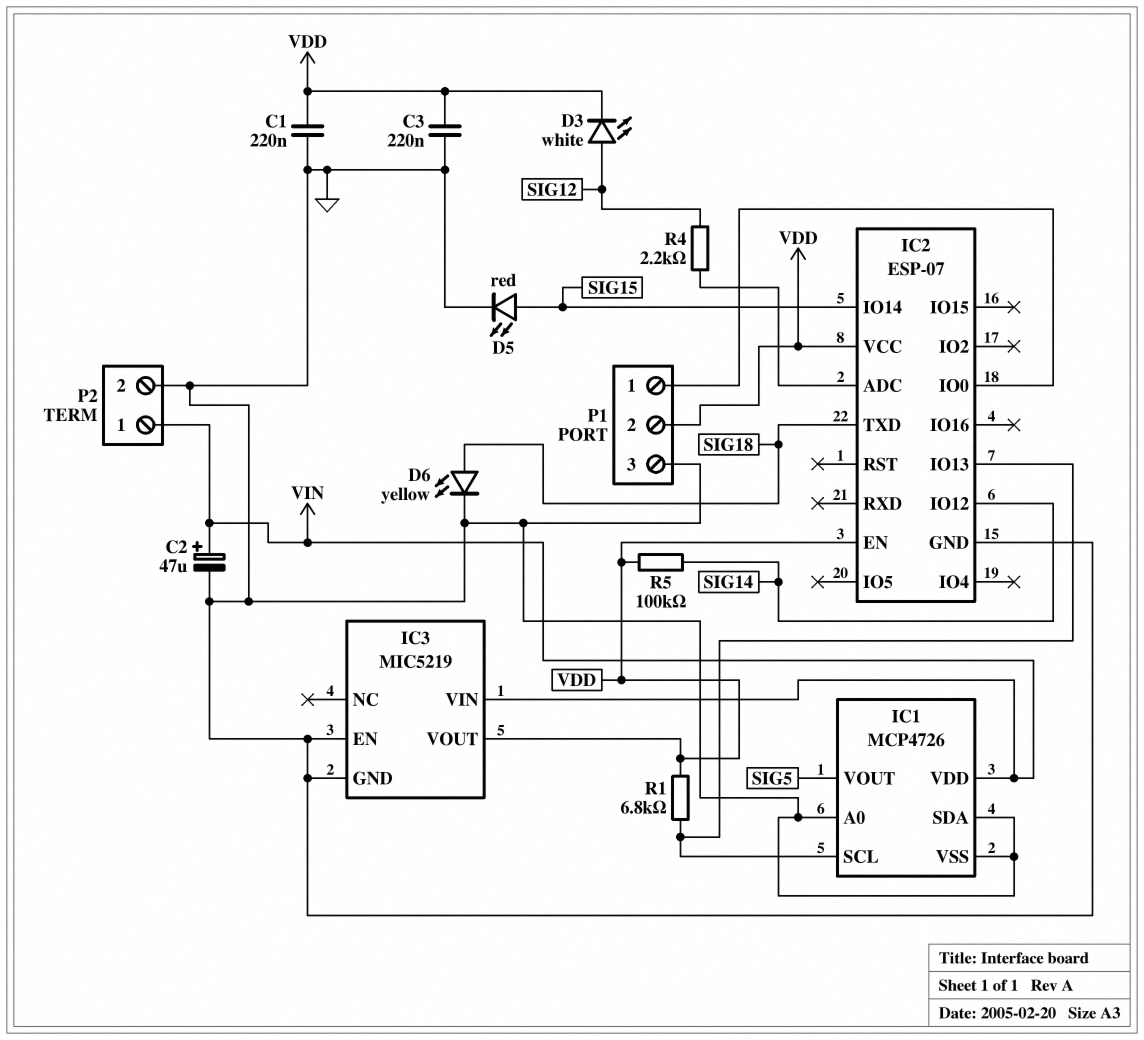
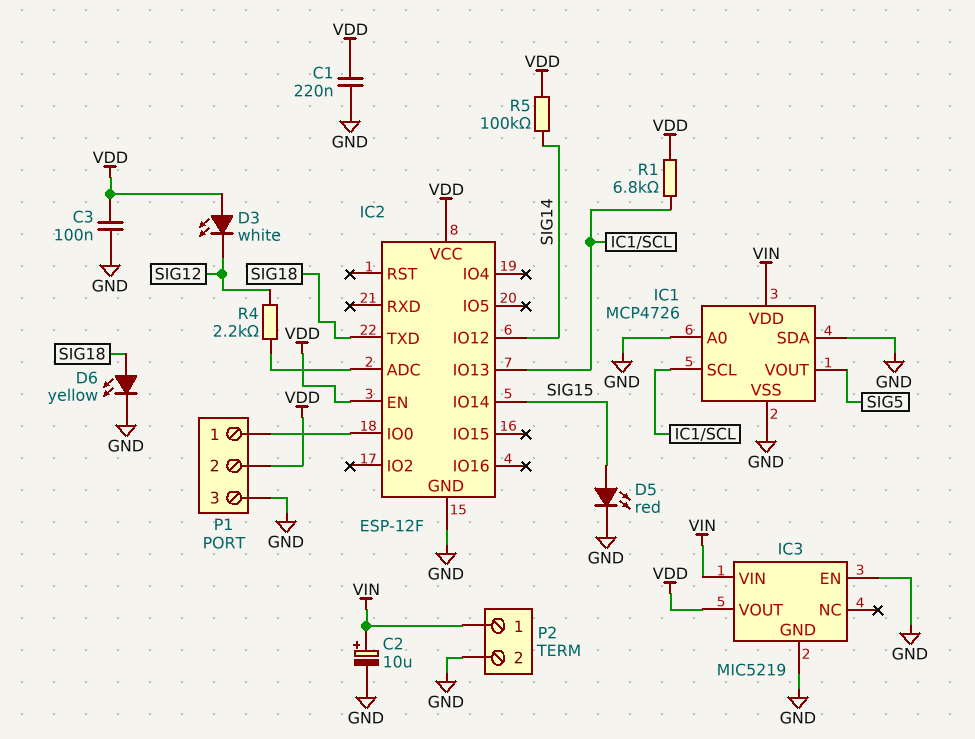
C2: 47uF (plus VIN, minus GND) -> 10uF (plus VIN, minus GND)
C3: 220nF (GND, VDD) -> 100nF (GND, VDD)
D3: LED white (A SIG12, K VDD) -> LED white (A VDD, K SIG12)
IC2: ESP-07 -> ESP-12F

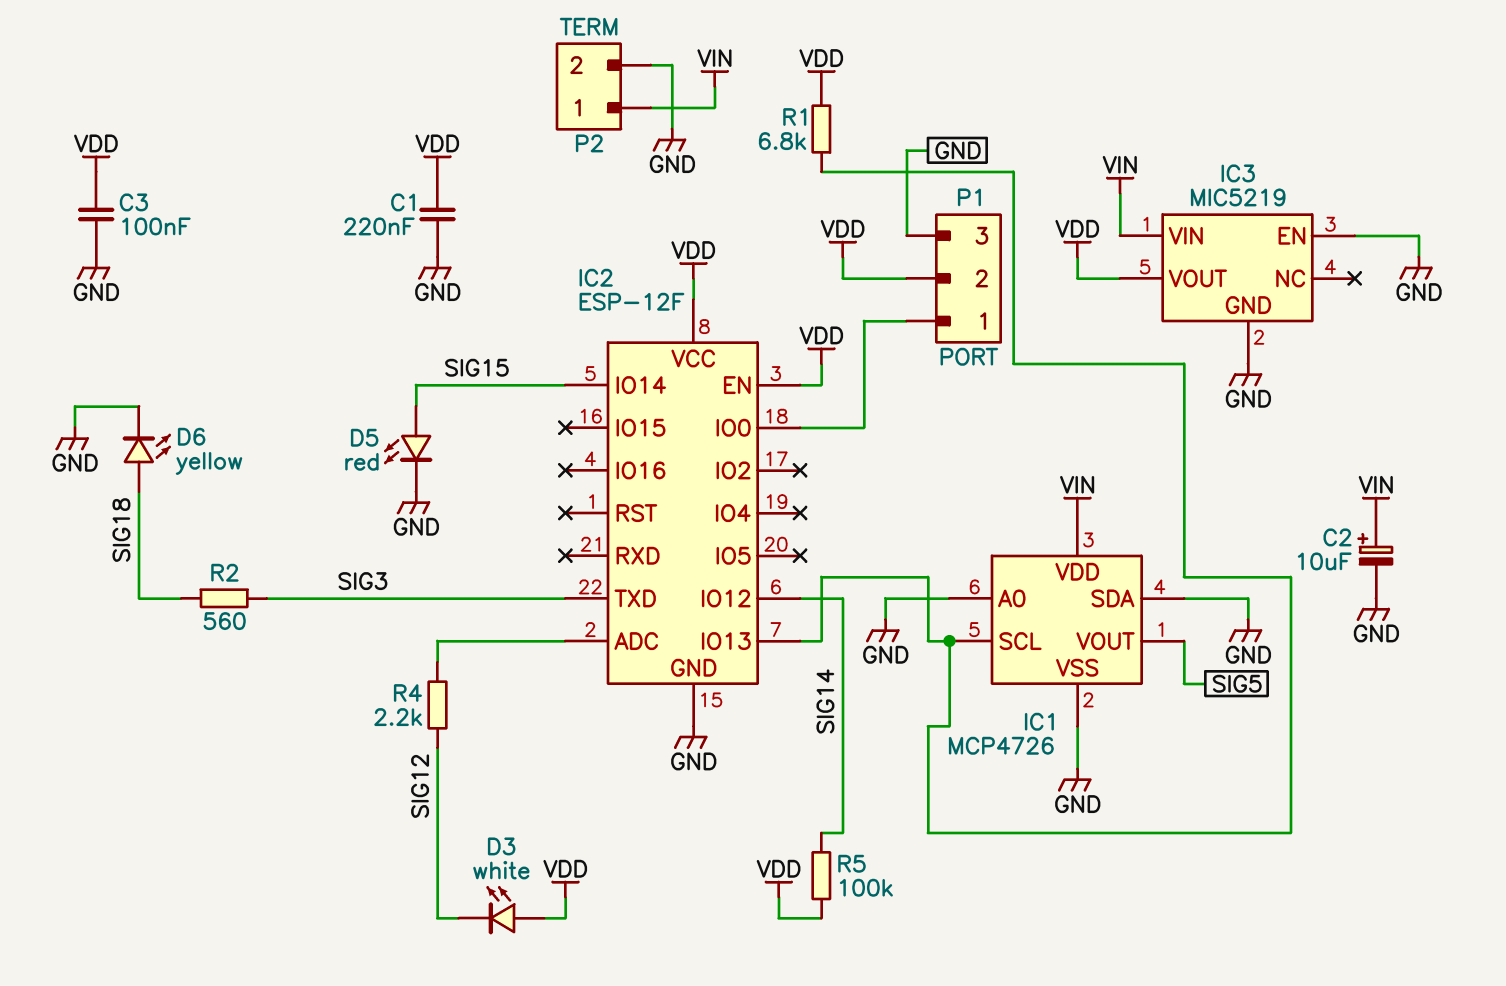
IC2 pin TXD: SIG18 -> SIG3
R2: none -> 560 (SIG3, SIG18)

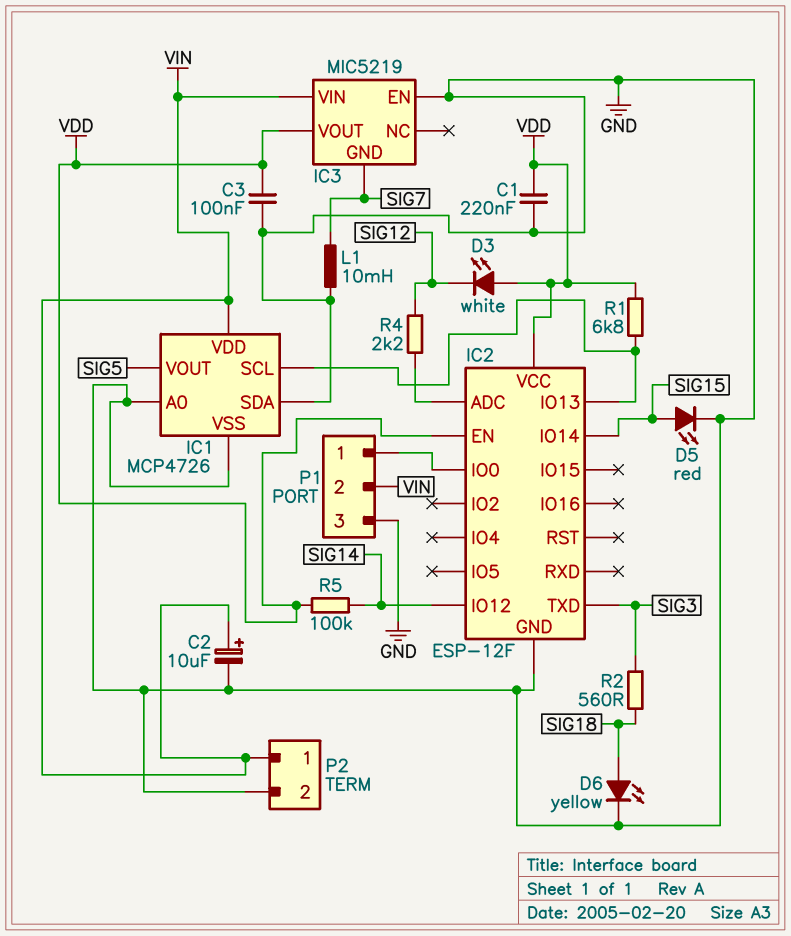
IC3 pin GND: GND -> SIG7
L1: none -> 10mH (GND, SIG7)
P1 pin 2: VDD -> VIN

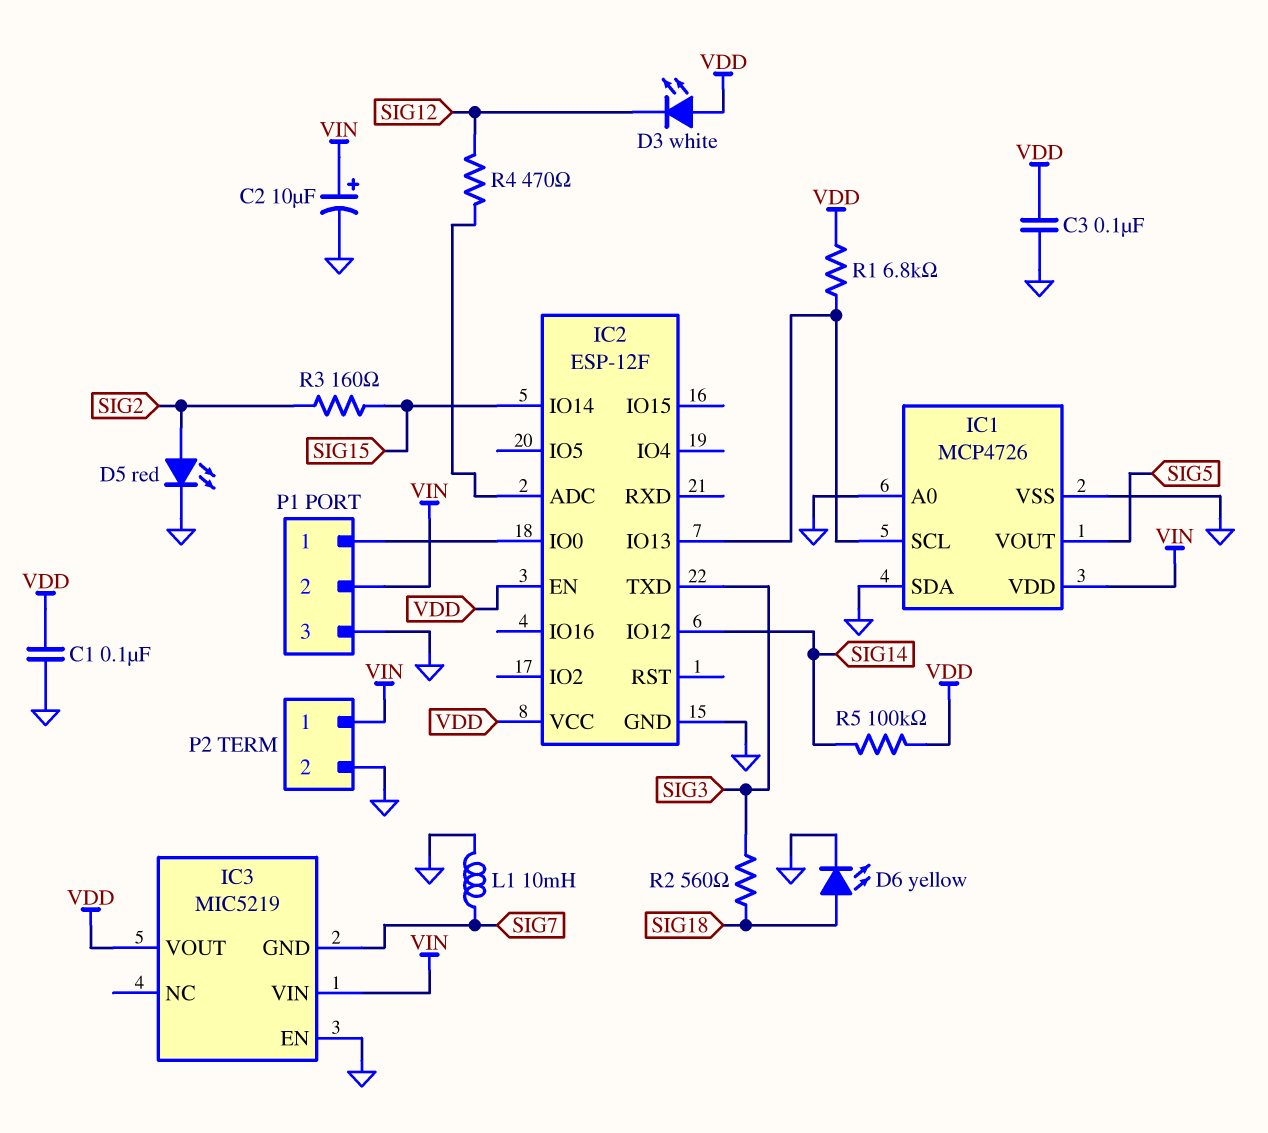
C1: 220nF (GND, VDD) -> 100nF (GND, VDD)
D5: LED red (A SIG15, K GND) -> LED red (A SIG2, K GND)
R3: none -> 160 (SIG2, SIG15)
R4: 2.2k (IC2/ADC, SIG12) -> 470 (IC2/ADC, SIG12)

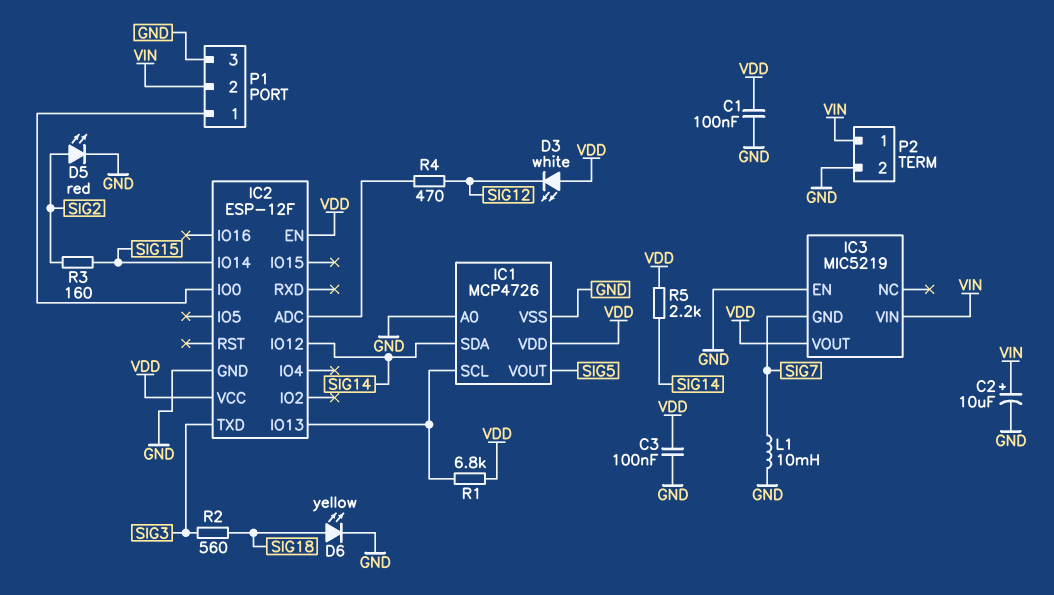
IC1 pin SDA: GND -> SIG14
IC1 pin VDD: VIN -> VDD
R5: 100k (SIG14, VDD) -> 2.2k (SIG14, VDD)

